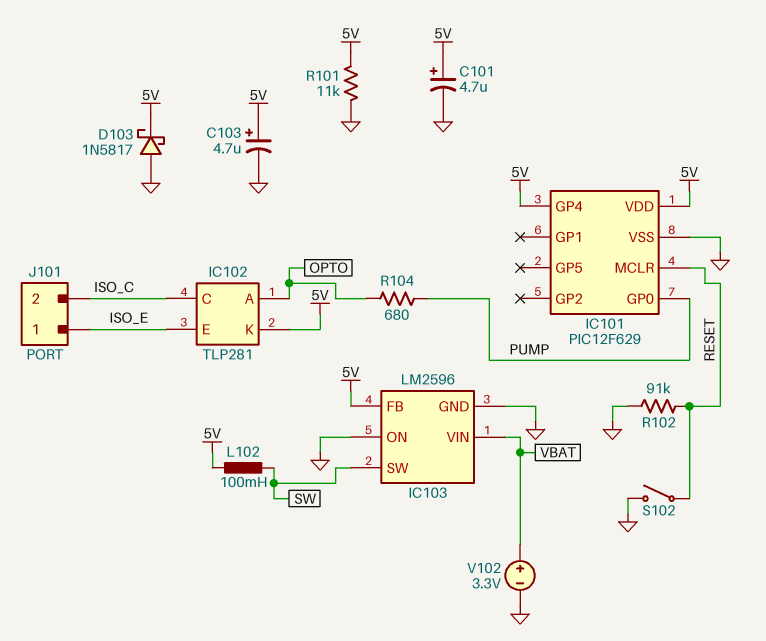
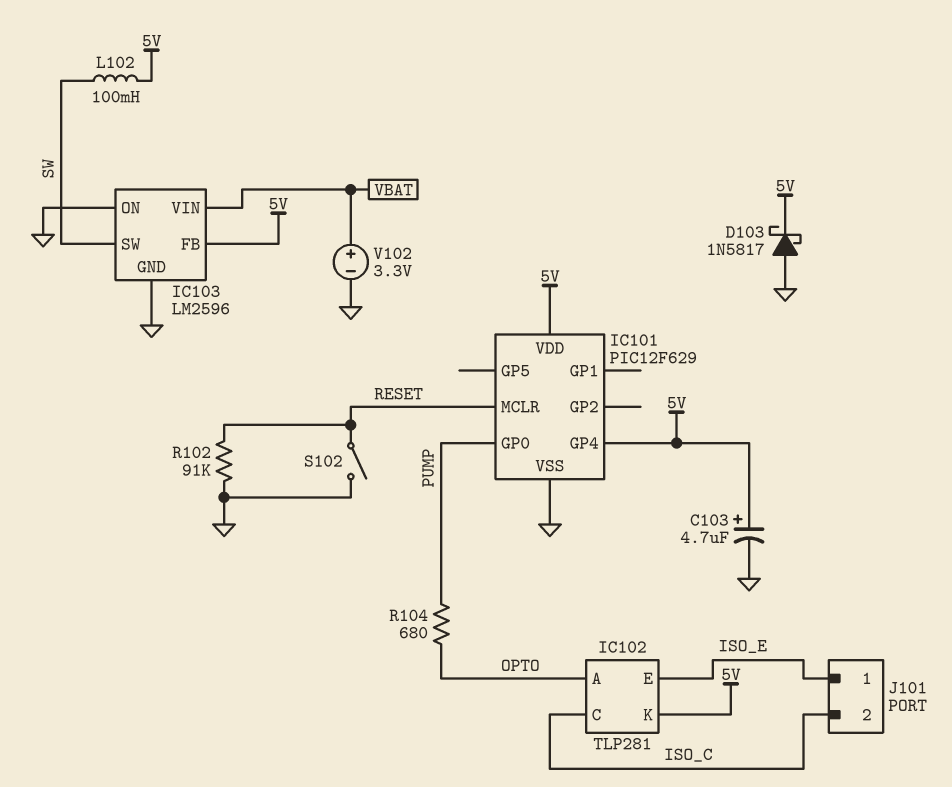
C101: 4.7uF (plus 5V, minus GND) -> none
R101: 11k (5V, GND) -> none

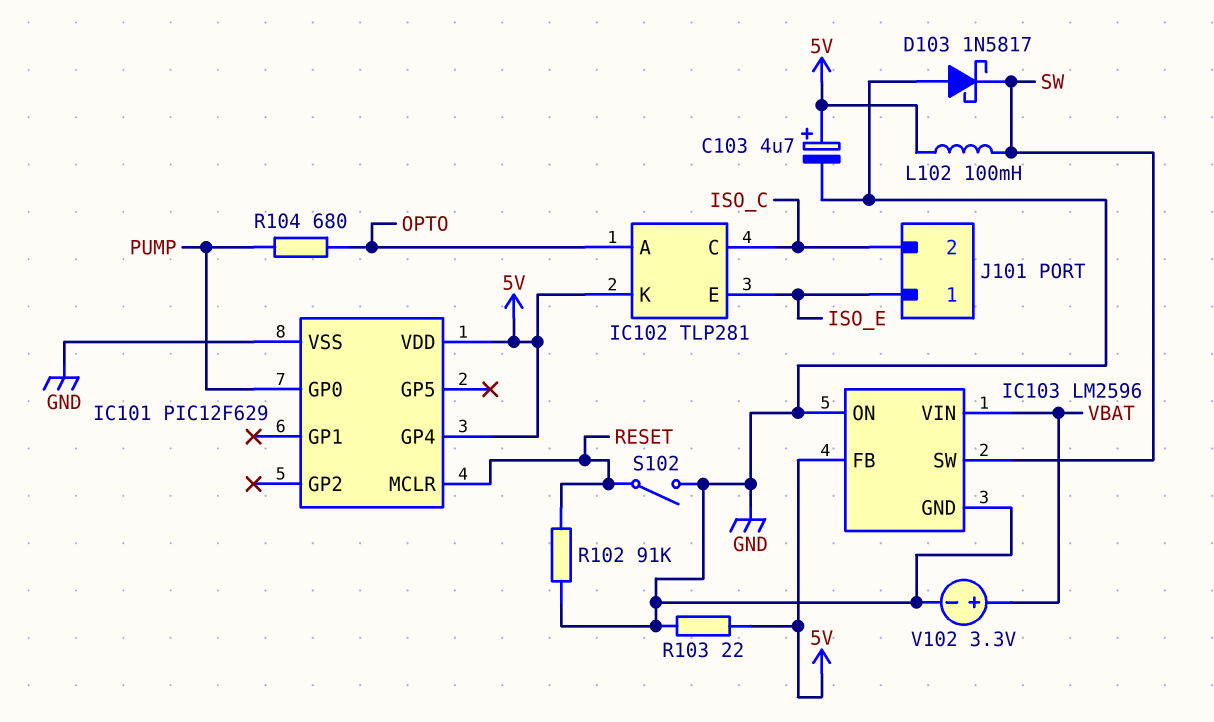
D103: schottky 1N5817 (A GND, K 5V) -> schottky 1N5817 (A GND, K SW)
R103: none -> 22 (5V, GND)

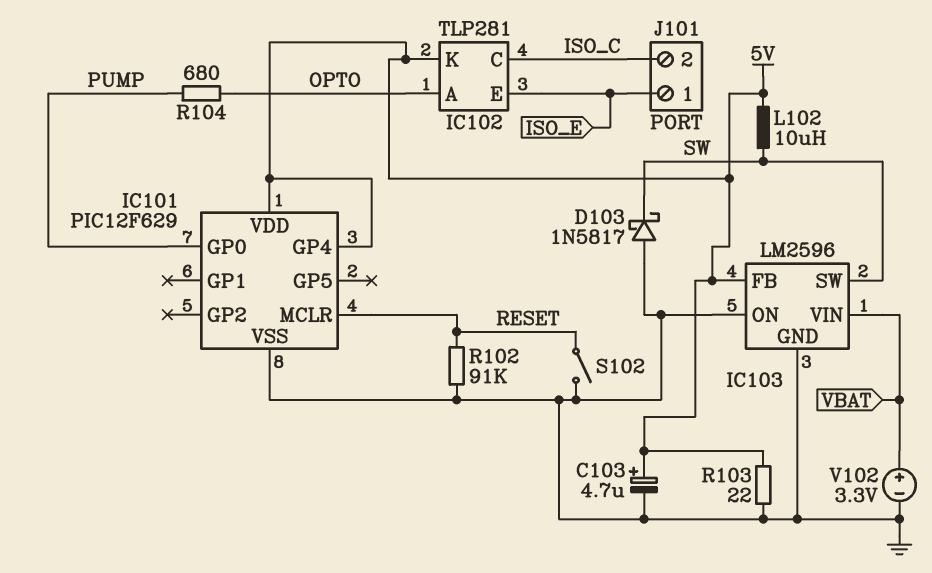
L102: 100mH (5V, SW) -> 10uH (5V, SW)

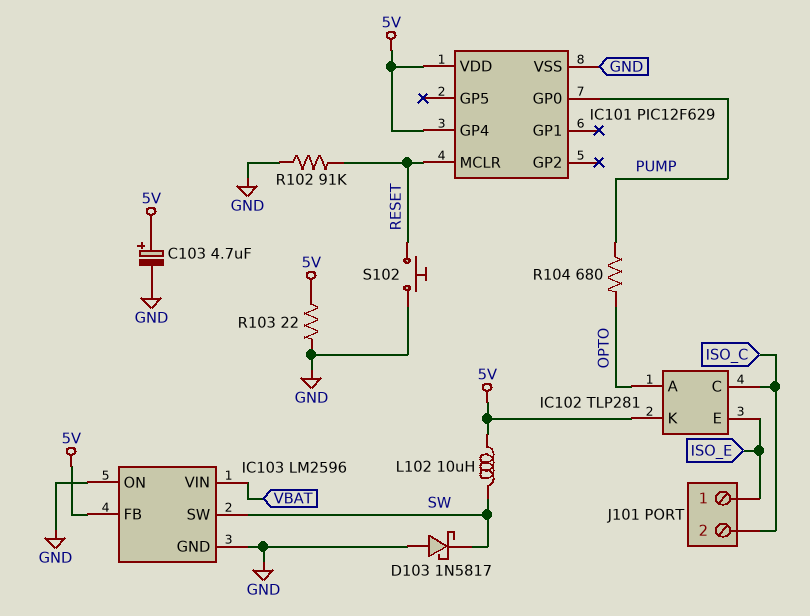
S102: switch (GND, RESET) -> button (GND, RESET)
V102: 3.3V (plus VBAT, minus GND) -> none

